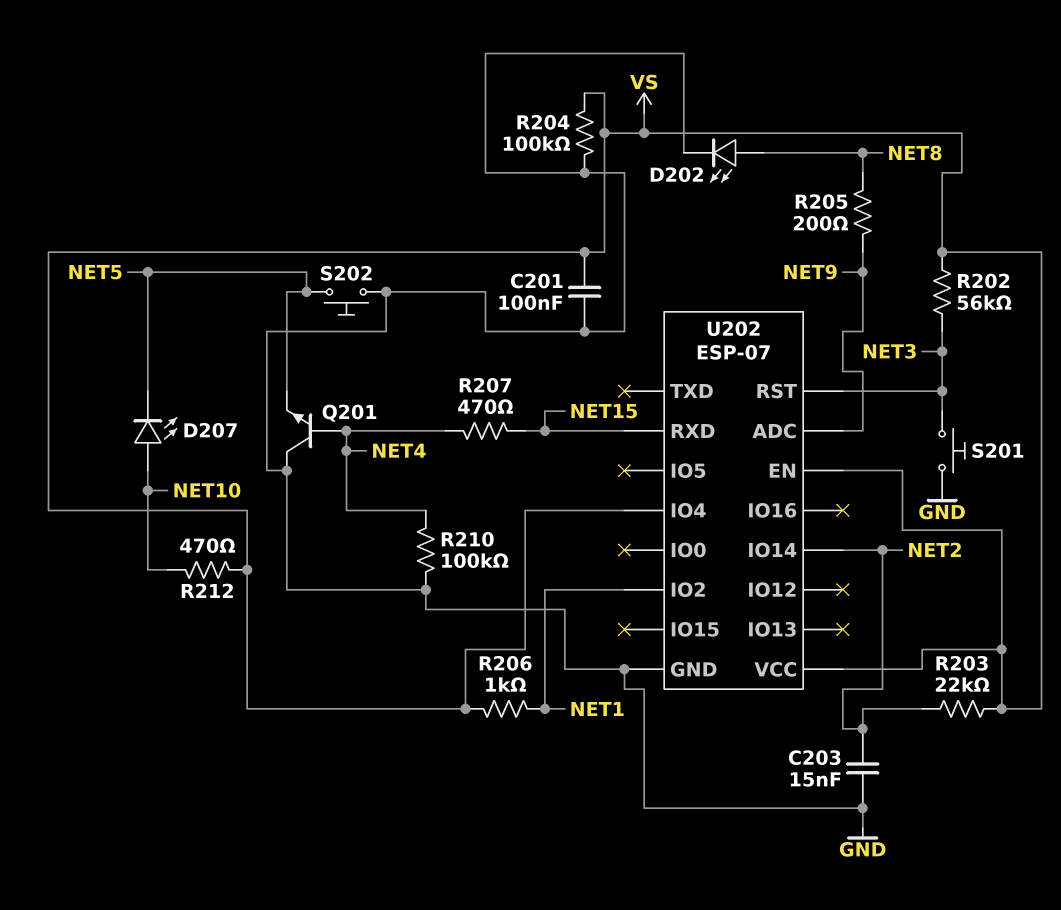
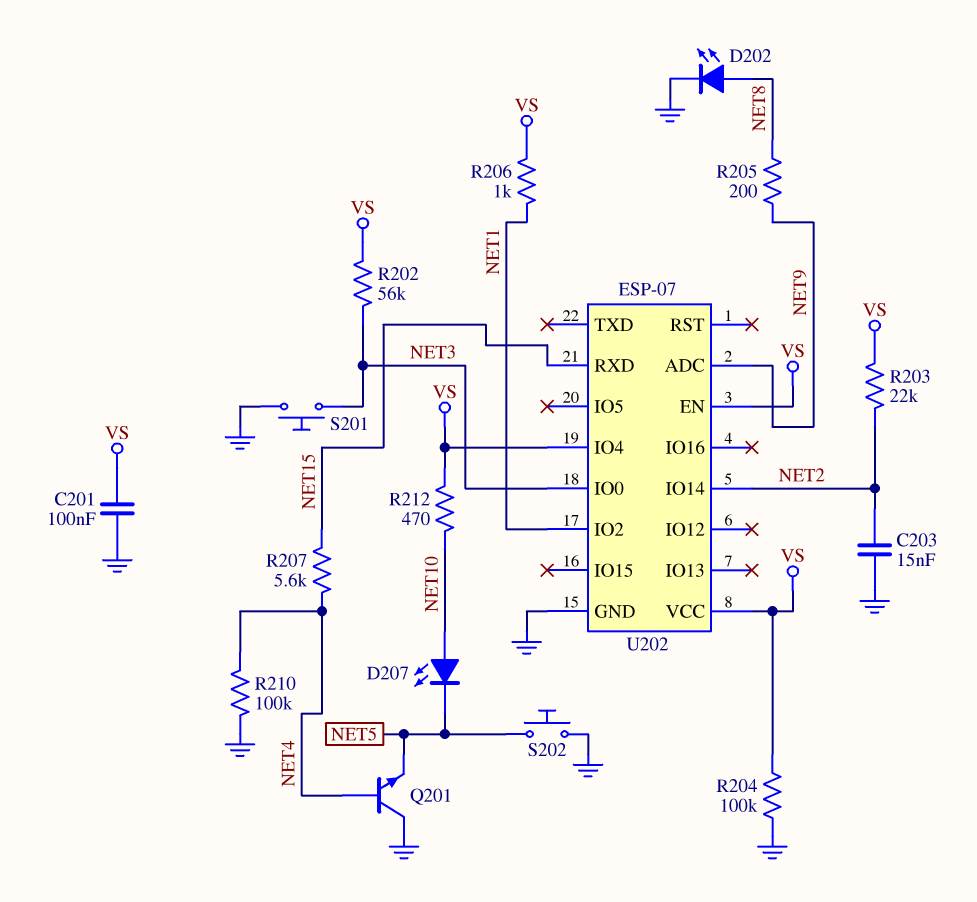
R207: 470 (NET4, NET15) -> 5.6k (NET4, NET15)
U202 pin IO0: none -> NET3
U202 pin RST: NET3 -> none

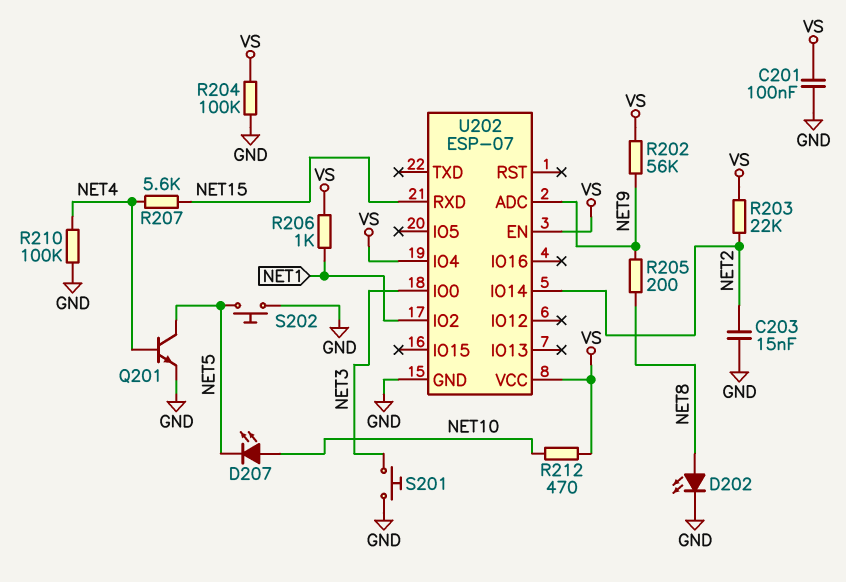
Q201: NPN (B NET4, C GND, E NET5) -> NPN (B NET4, C NET5, E GND)
R202: 56k (NET3, VS) -> 56k (NET9, VS)

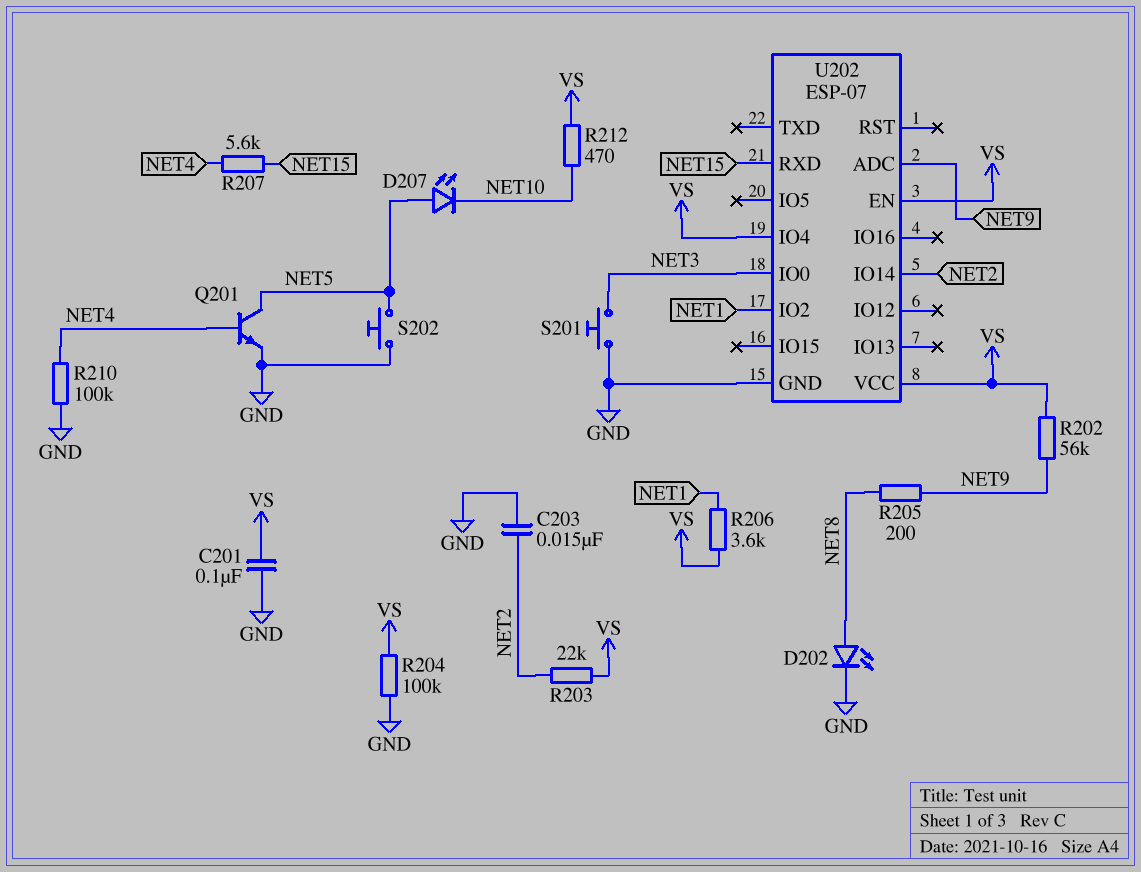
D207: LED (A NET10, K NET5) -> LED (A NET5, K NET10)
R206: 1k (NET1, VS) -> 3.6k (NET1, VS)

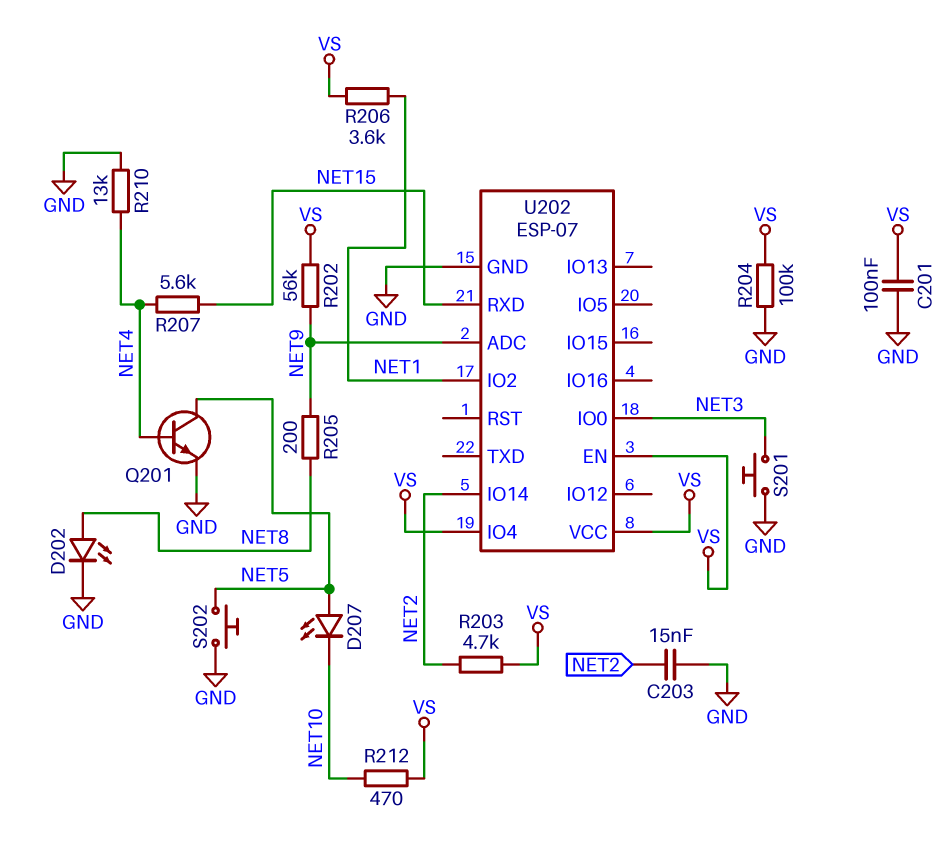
R203: 22k (NET2, VS) -> 4.7k (NET2, VS)
R210: 100k (GND, NET4) -> 13k (GND, NET4)

